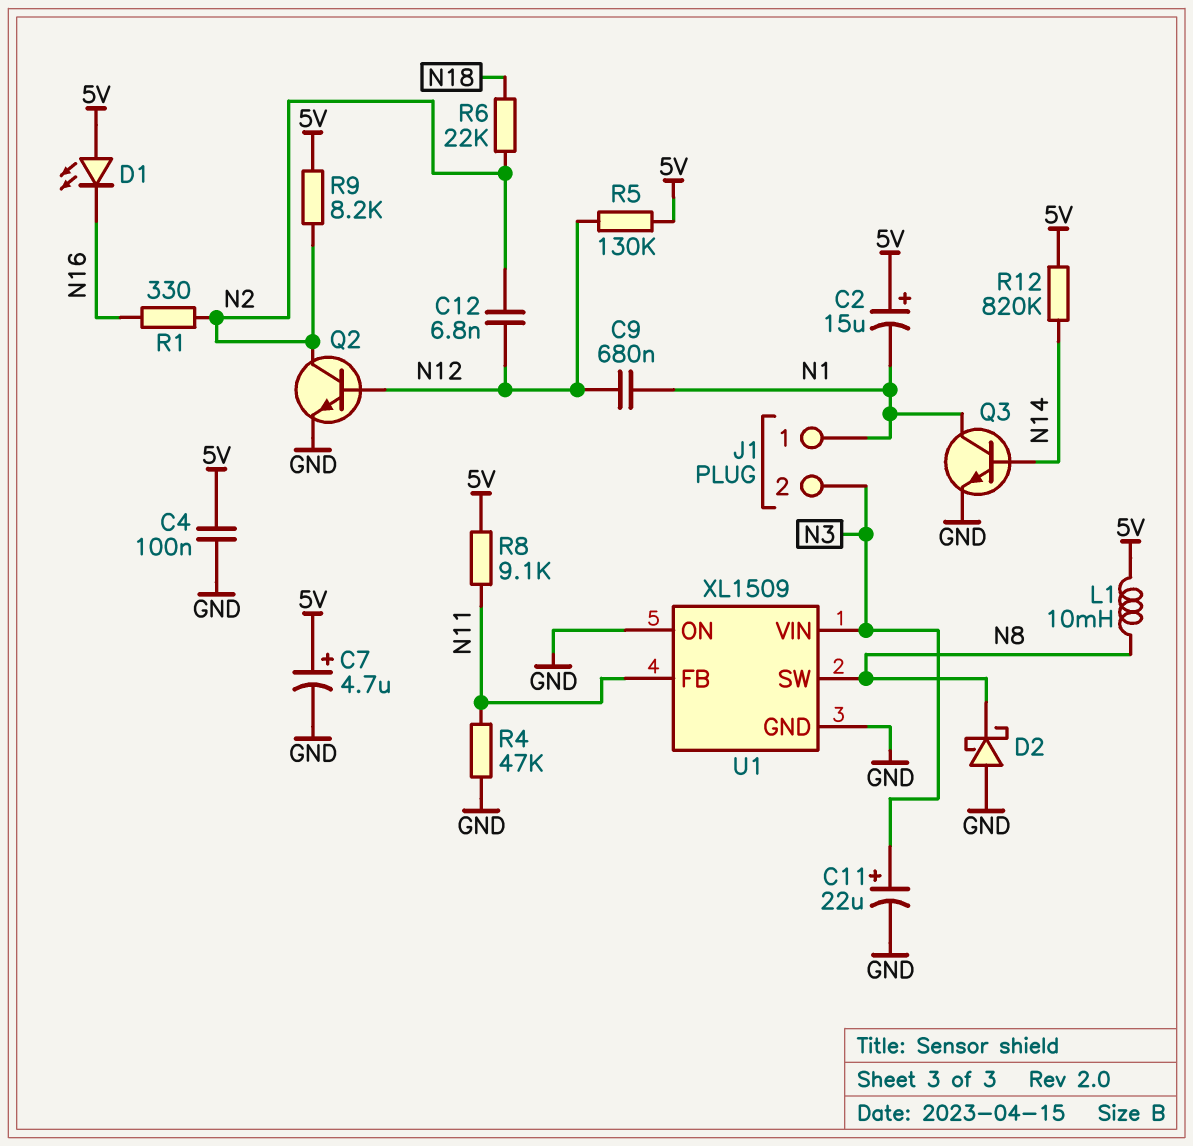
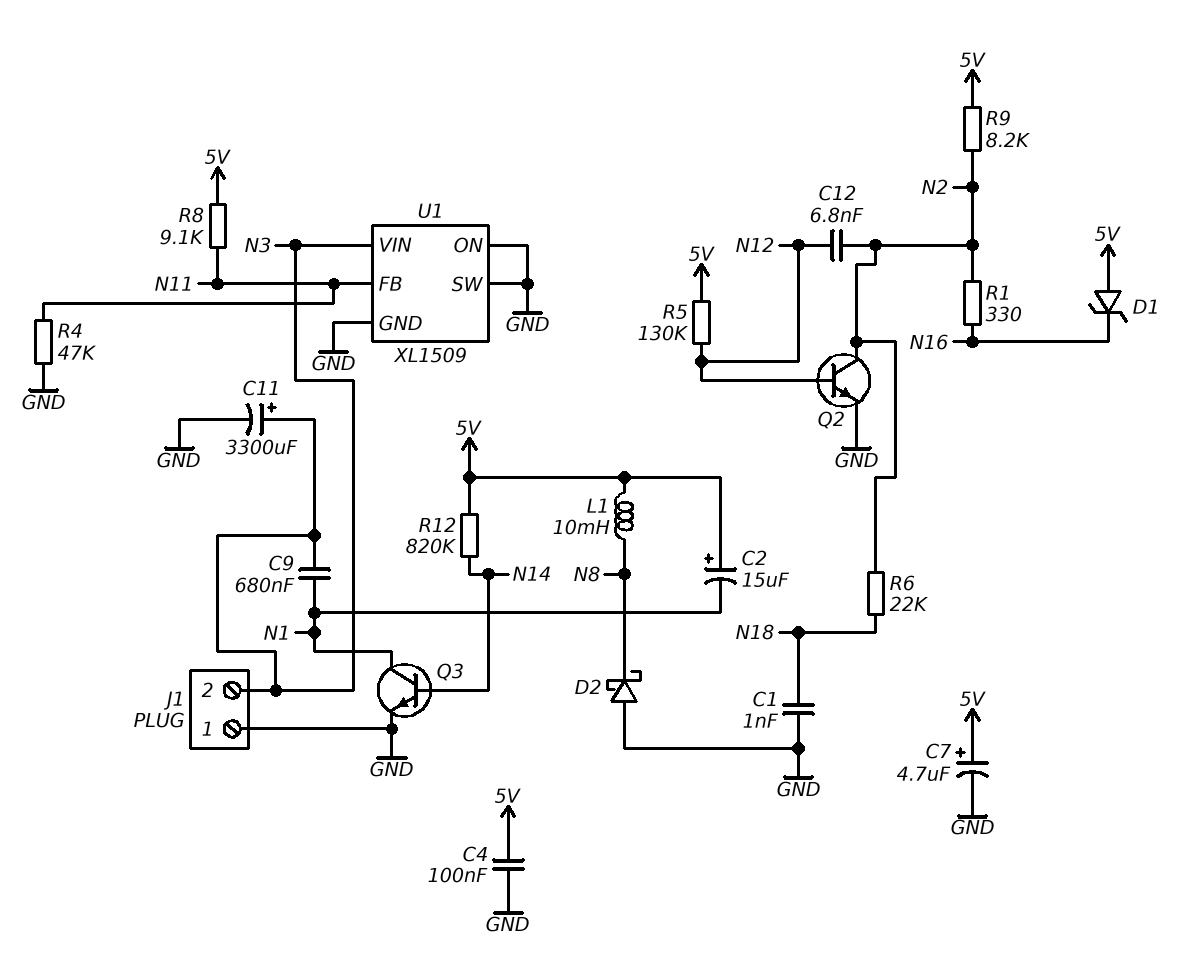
C1: none -> 1nF (GND, N18)
C9: 680nF (N1, N12) -> 680nF (N1, N3)
C11: 22uF (plus N3, minus GND) -> 3300uF (plus N3, minus GND)
D1: LED (A 5V, K N16) -> zener (A 5V, K N16)
J1 pin 1: N1 -> GND
U1 pin SW: N8 -> GND

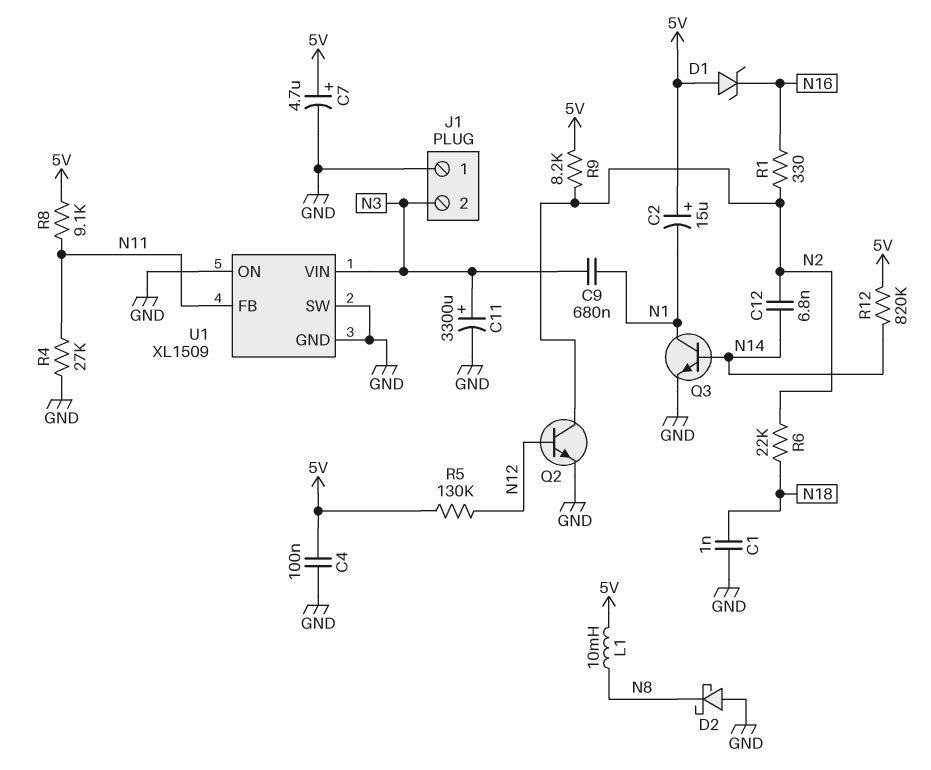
C12: 6.8nF (N2, N12) -> 6.8nF (N2, N14)
R4: 47k (GND, N11) -> 27k (GND, N11)

